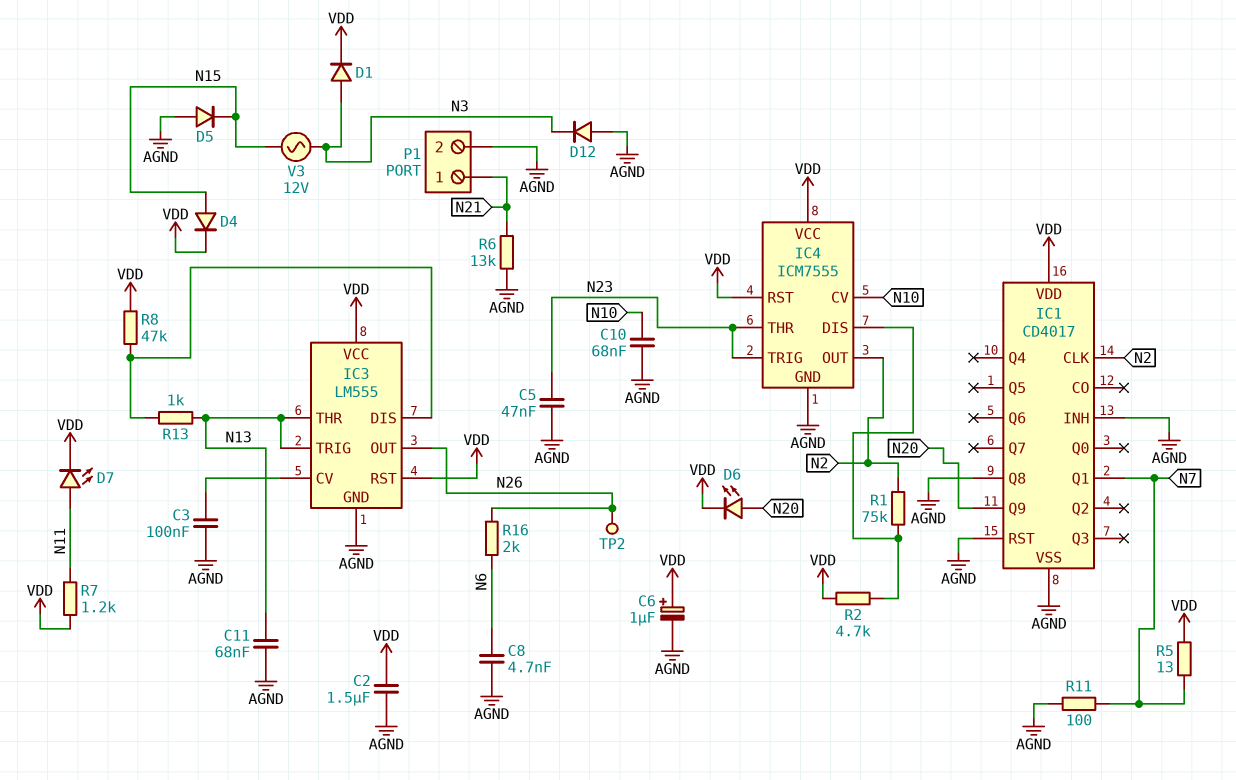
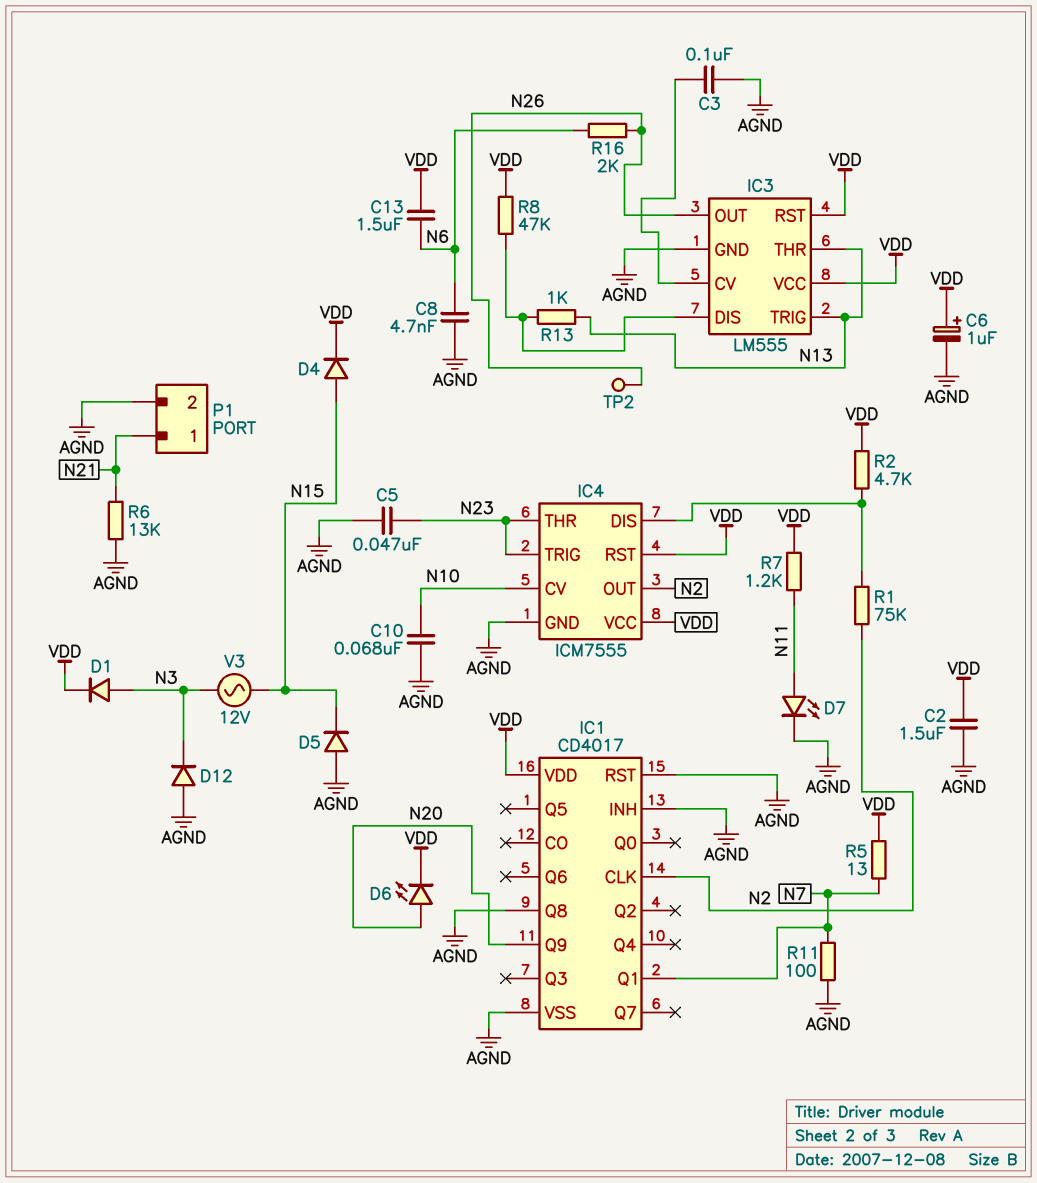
C11: 68nF (AGND, N13) -> none
C13: none -> 1.5uF (N6, VDD)
D7: LED (A N11, K VDD) -> LED (A N11, K AGND)

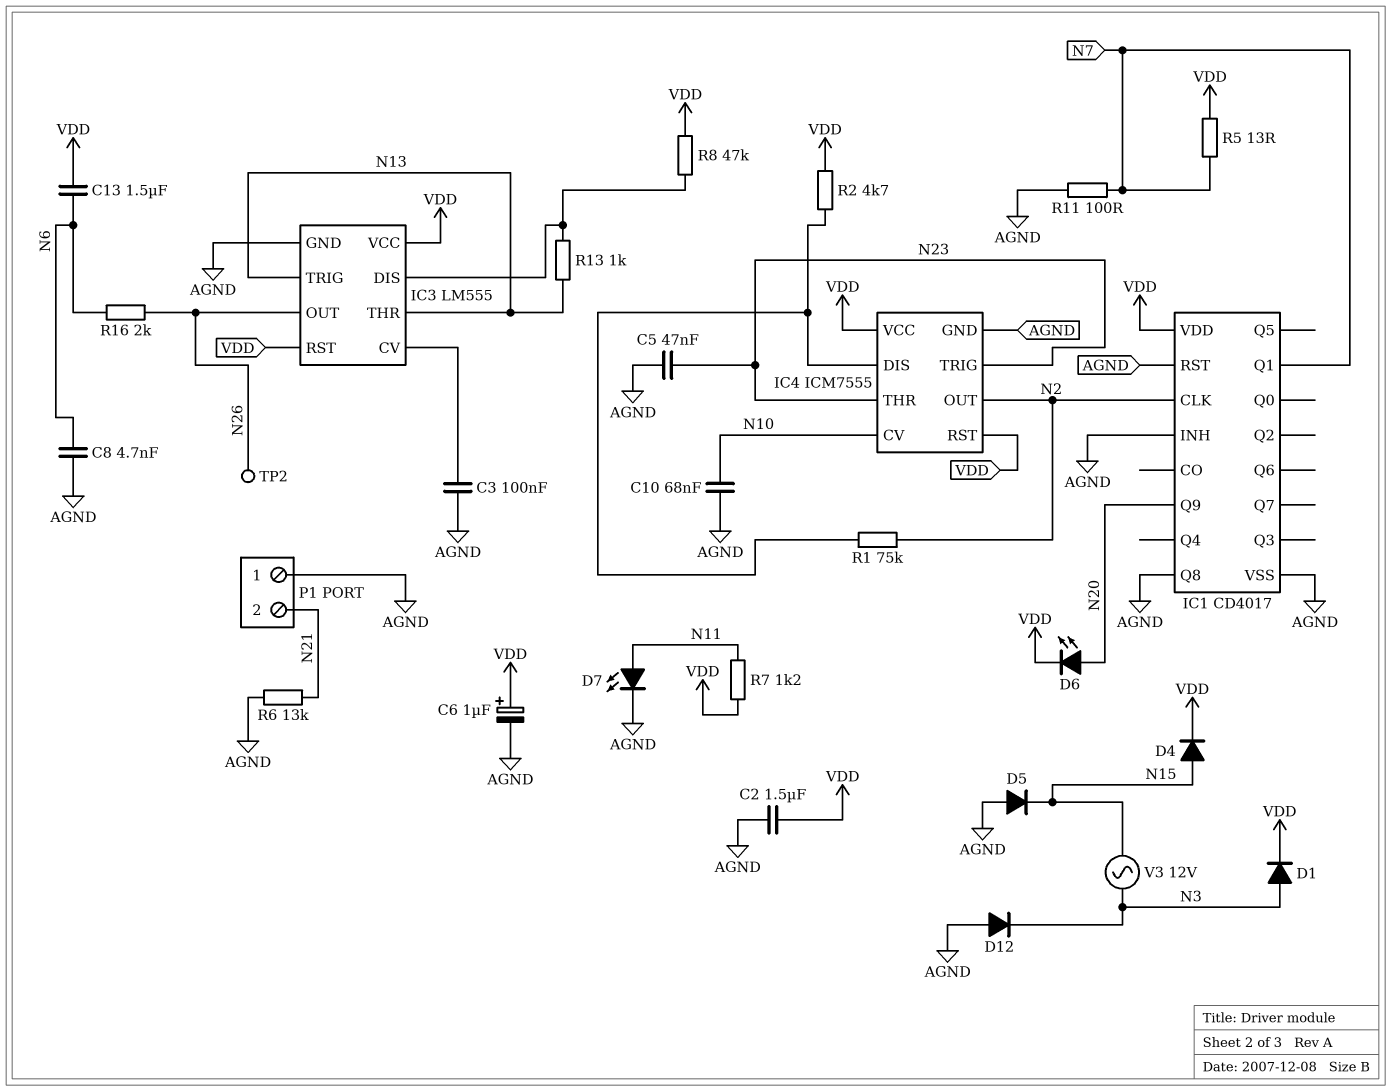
P1 pin 1: N21 -> AGND
P1 pin 2: AGND -> N21

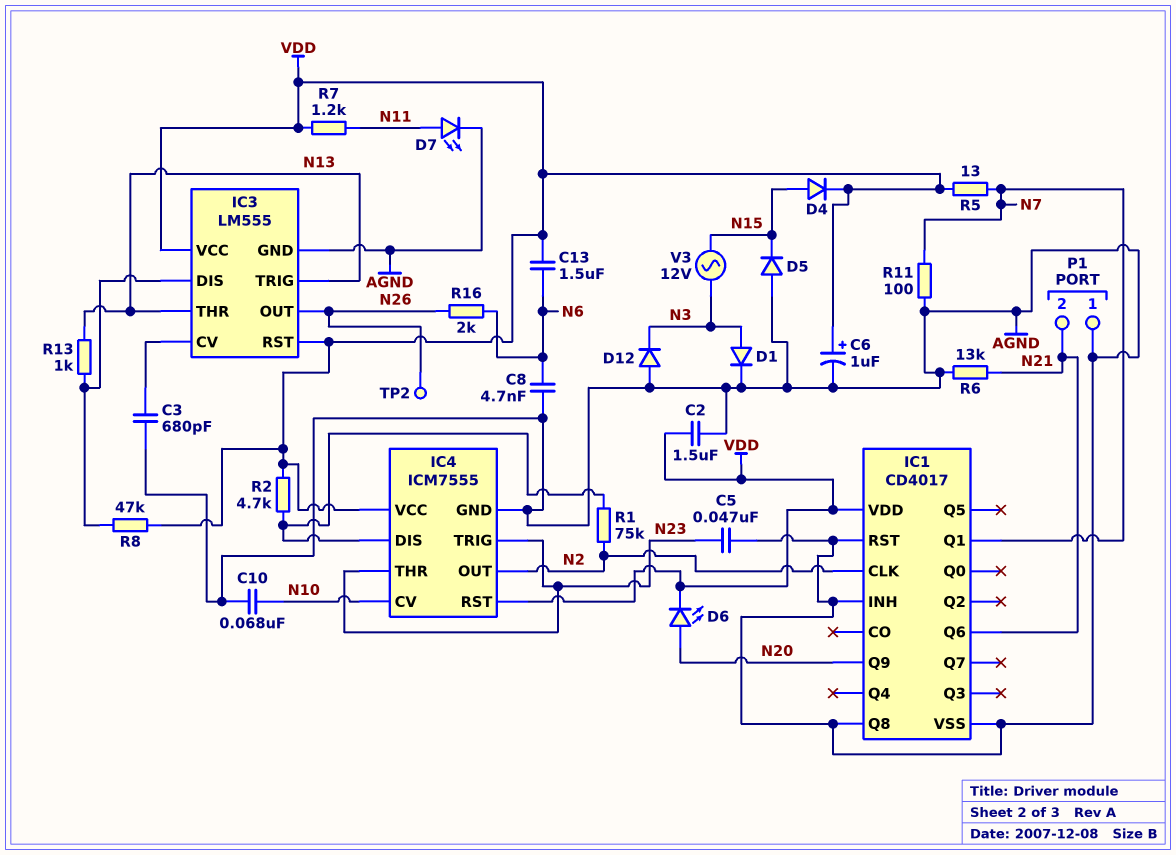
C3: 100nF (AGND, IC3/CV) -> 680pF (AGND, IC3/CV)
D1: diode (A N3, K VDD) -> diode (A N3, K AGND)
IC1 pin Q6: none -> N21

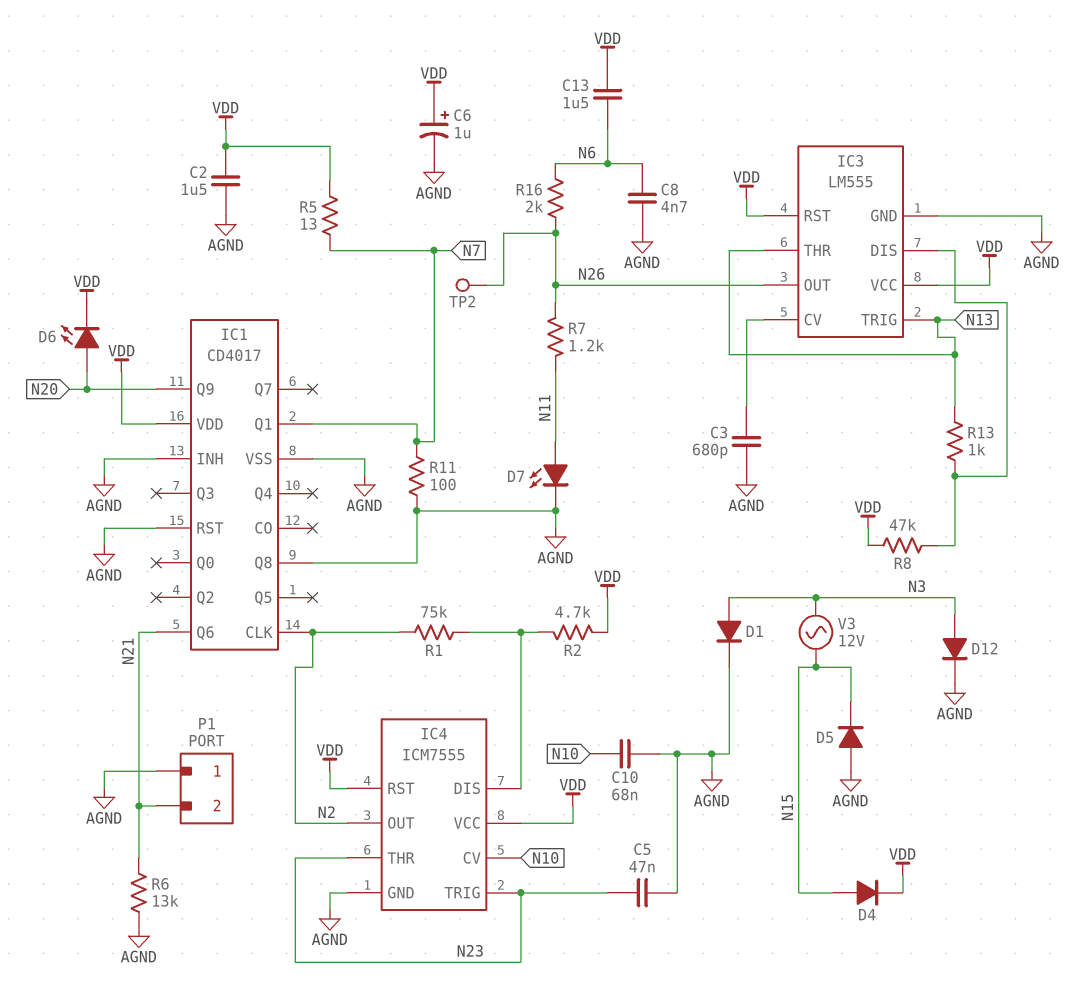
D12: diode (A AGND, K N3) -> diode (A N3, K AGND)
R7: 1.2k (N11, VDD) -> 1.2k (N11, N26)

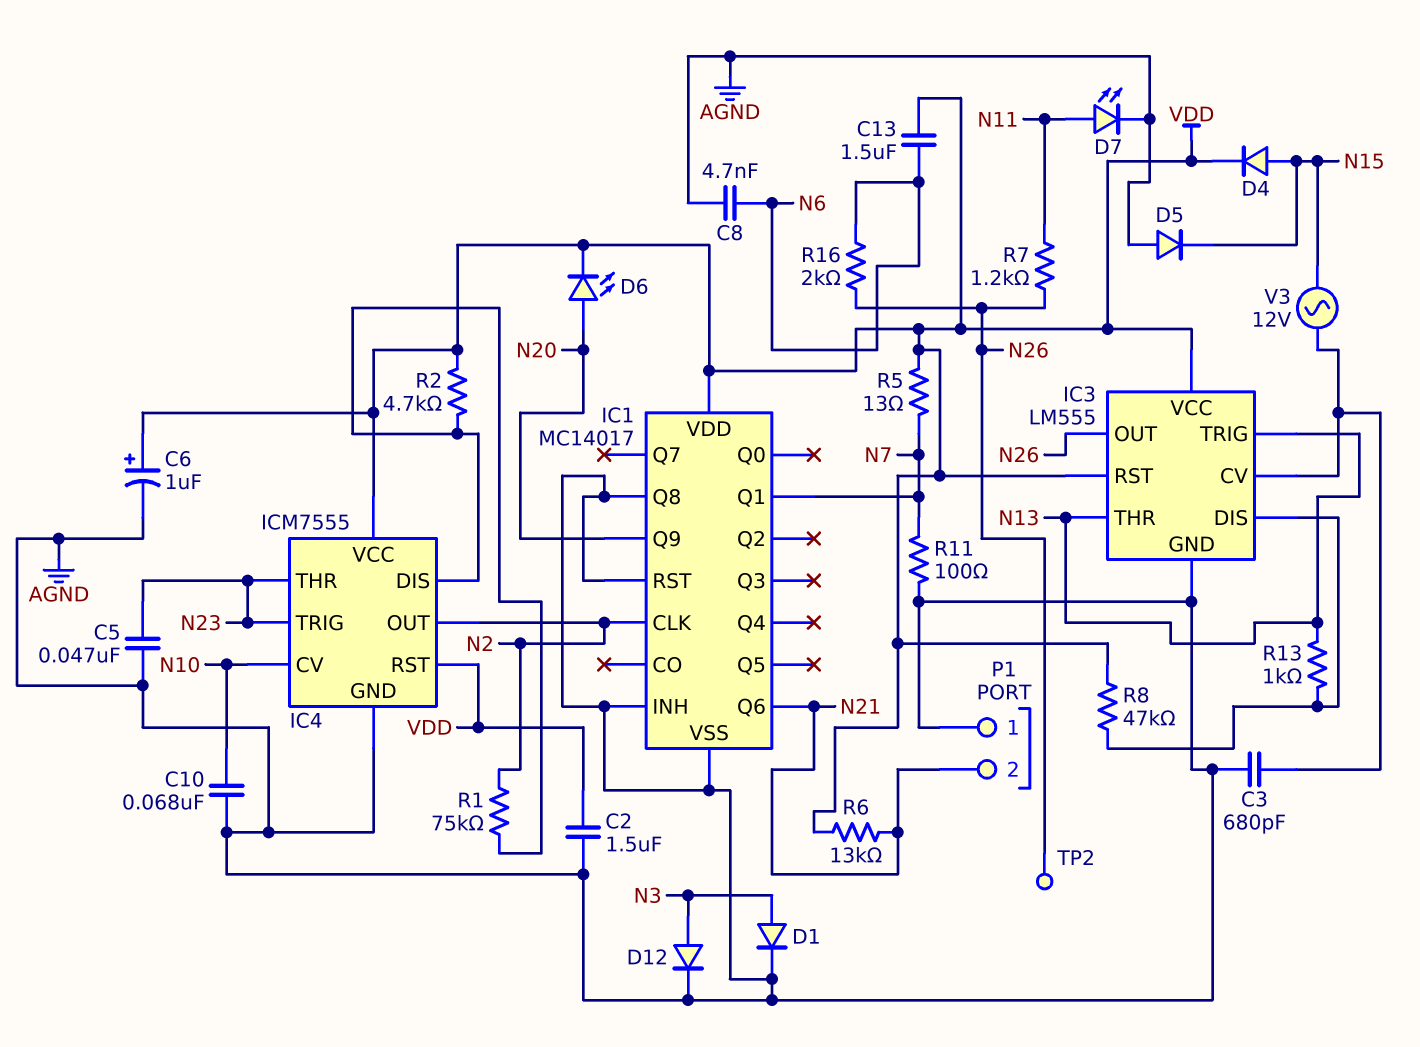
IC1: CD4017 -> MC14017
R6: 13k (AGND, N21) -> 13k (N21, VDD)
V3: AC 12V (N3, N15) -> AC 12V (IC3/CV, N15)

